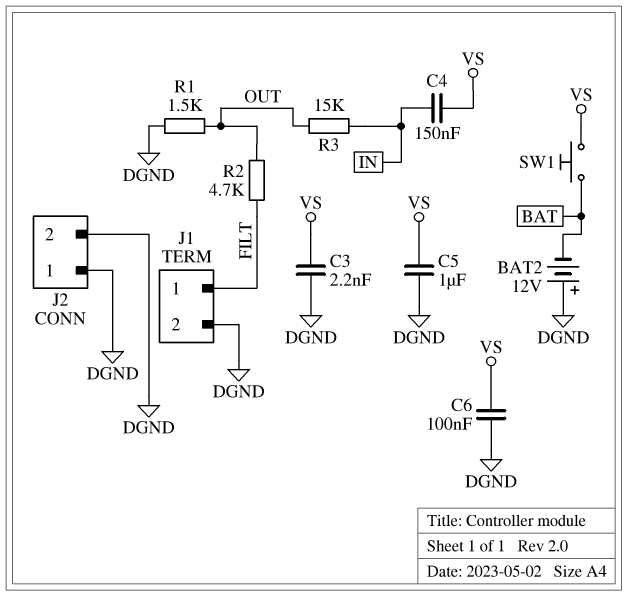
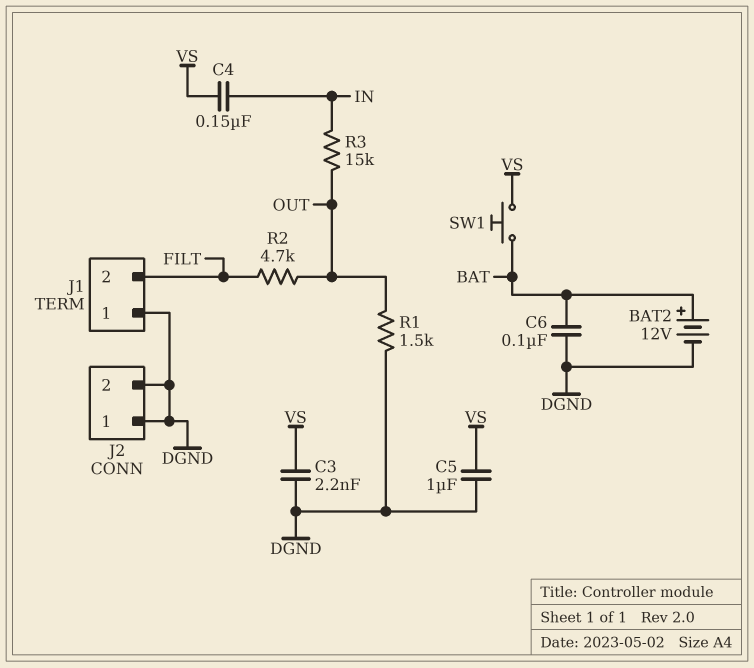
BAT2: 12V (plus DGND, minus BAT) -> 12V (plus BAT, minus DGND)
C6: 100nF (DGND, VS) -> 100nF (BAT, DGND)
J1 pin 1: FILT -> DGND
J1 pin 2: DGND -> FILT

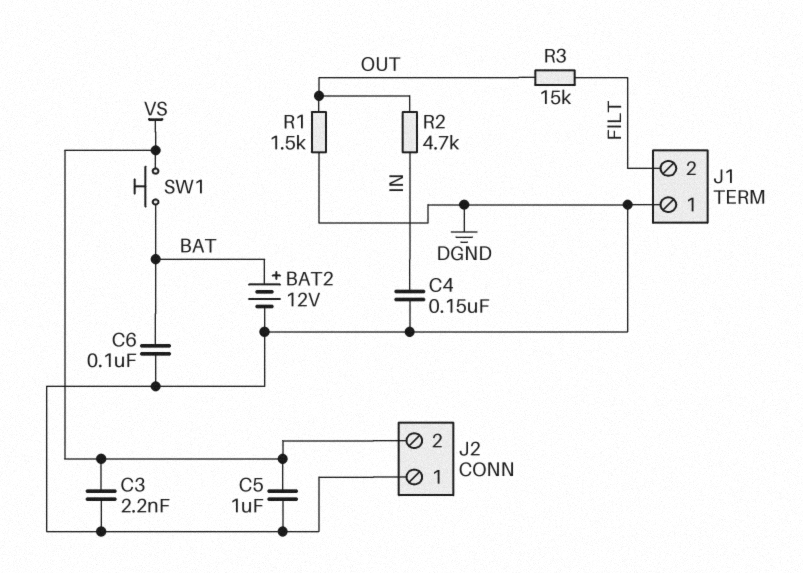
C4: 150nF (IN, VS) -> 150nF (DGND, IN)
J2 pin 2: DGND -> VS
R2: 4.7k (FILT, OUT) -> 4.7k (IN, OUT)
R3: 15k (IN, OUT) -> 15k (FILT, OUT)

